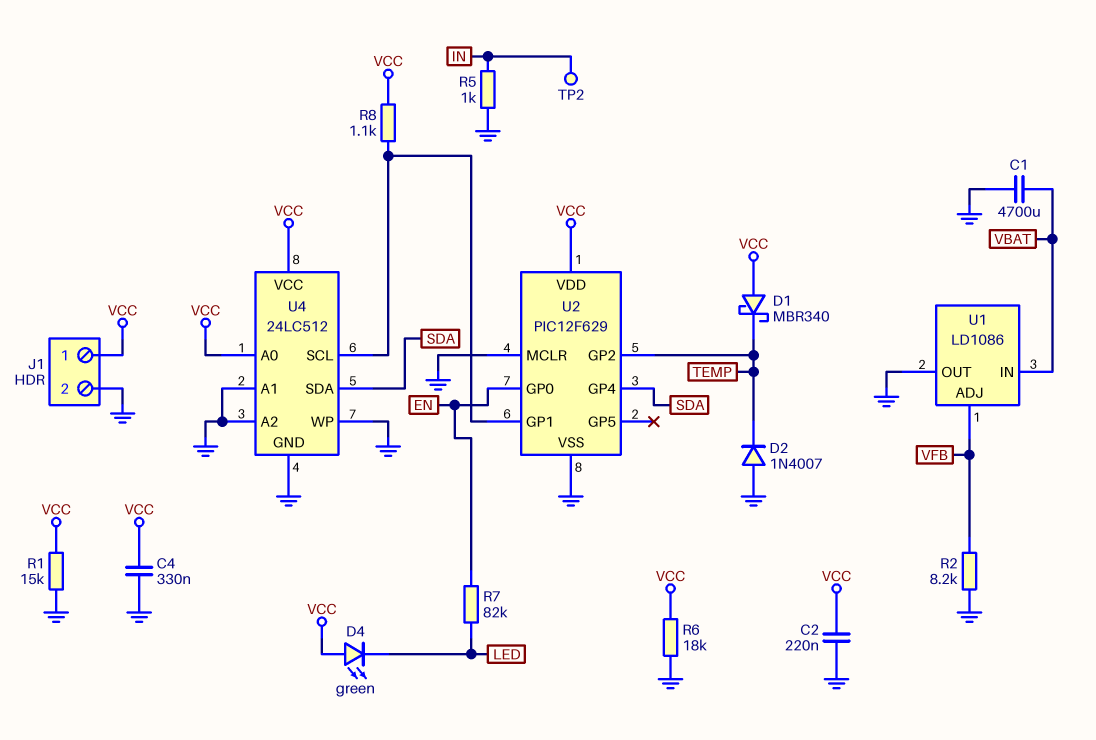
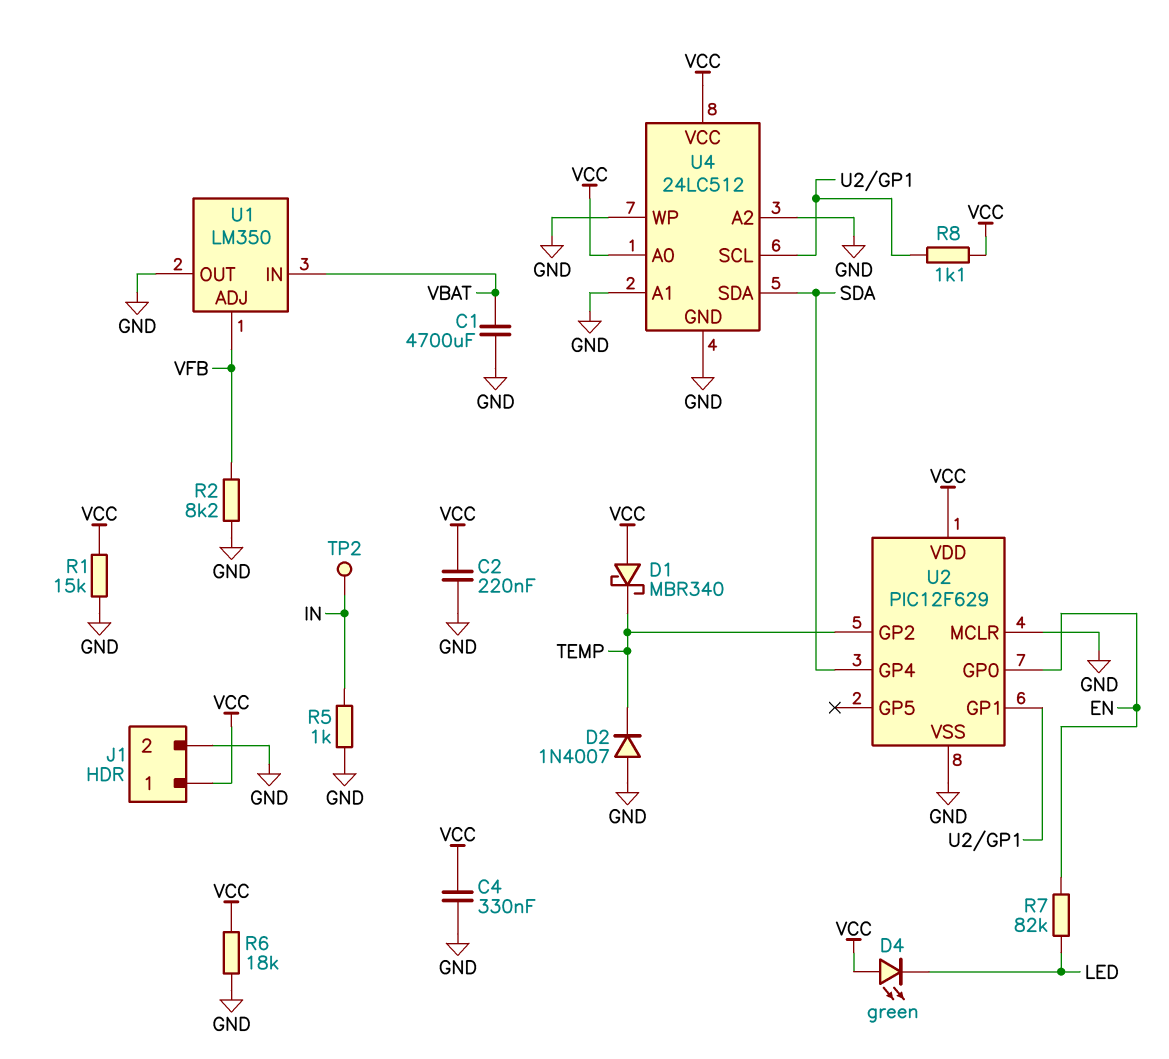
U1: LD1086 -> LM350

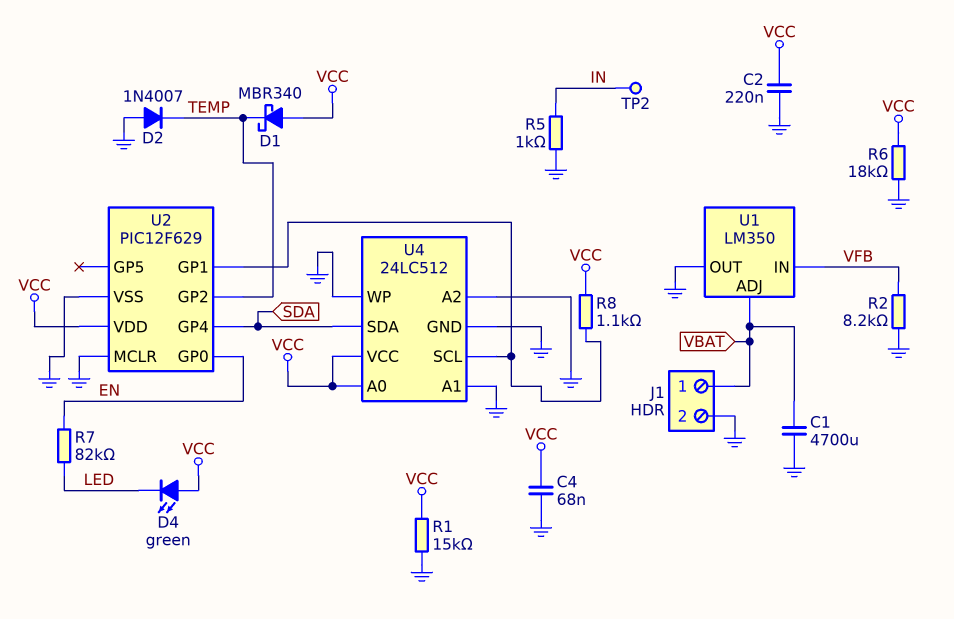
C4: 330nF (GND, VCC) -> 68nF (GND, VCC)
J1 pin 1: VCC -> VBAT
U1 pin ADJ: VFB -> VBAT
U1 pin IN: VBAT -> VFB

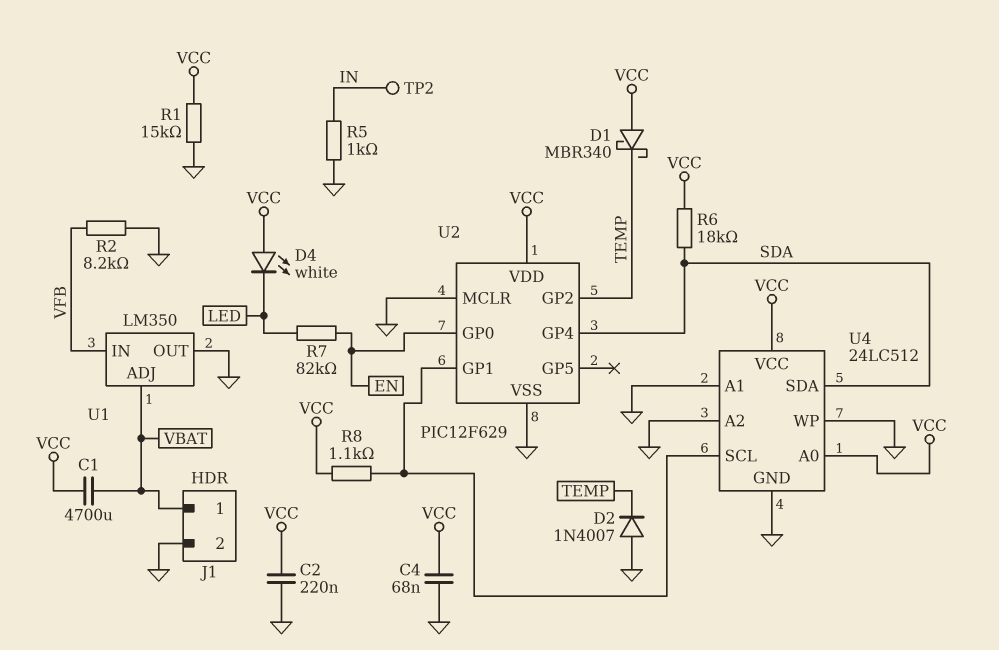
C1: 4700uF (GND, VBAT) -> 4700uF (VBAT, VCC)
D4: LED green (A VCC, K LED) -> LED white (A VCC, K LED)
R6: 18k (GND, VCC) -> 18k (SDA, VCC)

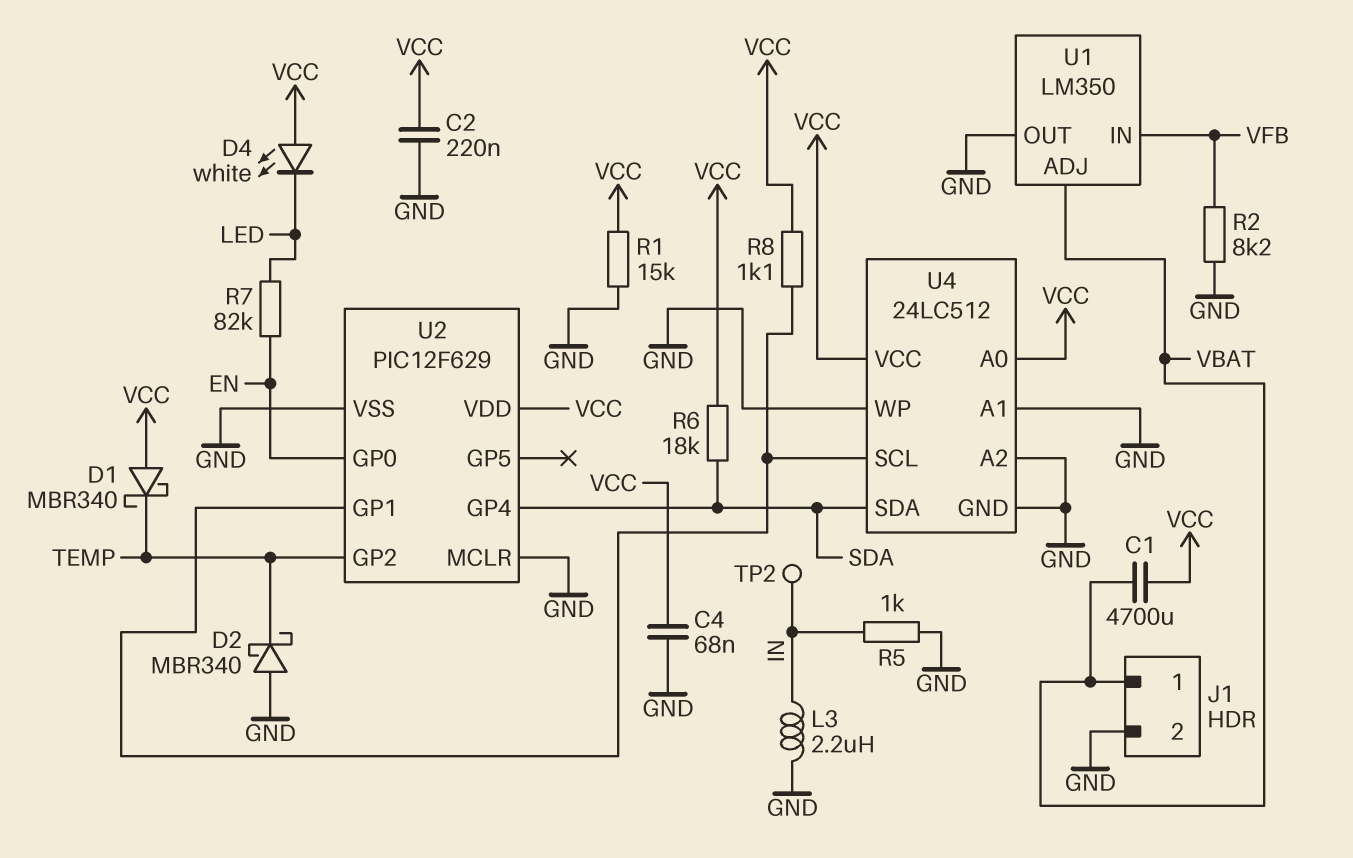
D2: diode 1N4007 (A GND, K TEMP) -> schottky MBR340 (A GND, K TEMP)
L3: none -> 2.2uH (GND, IN)

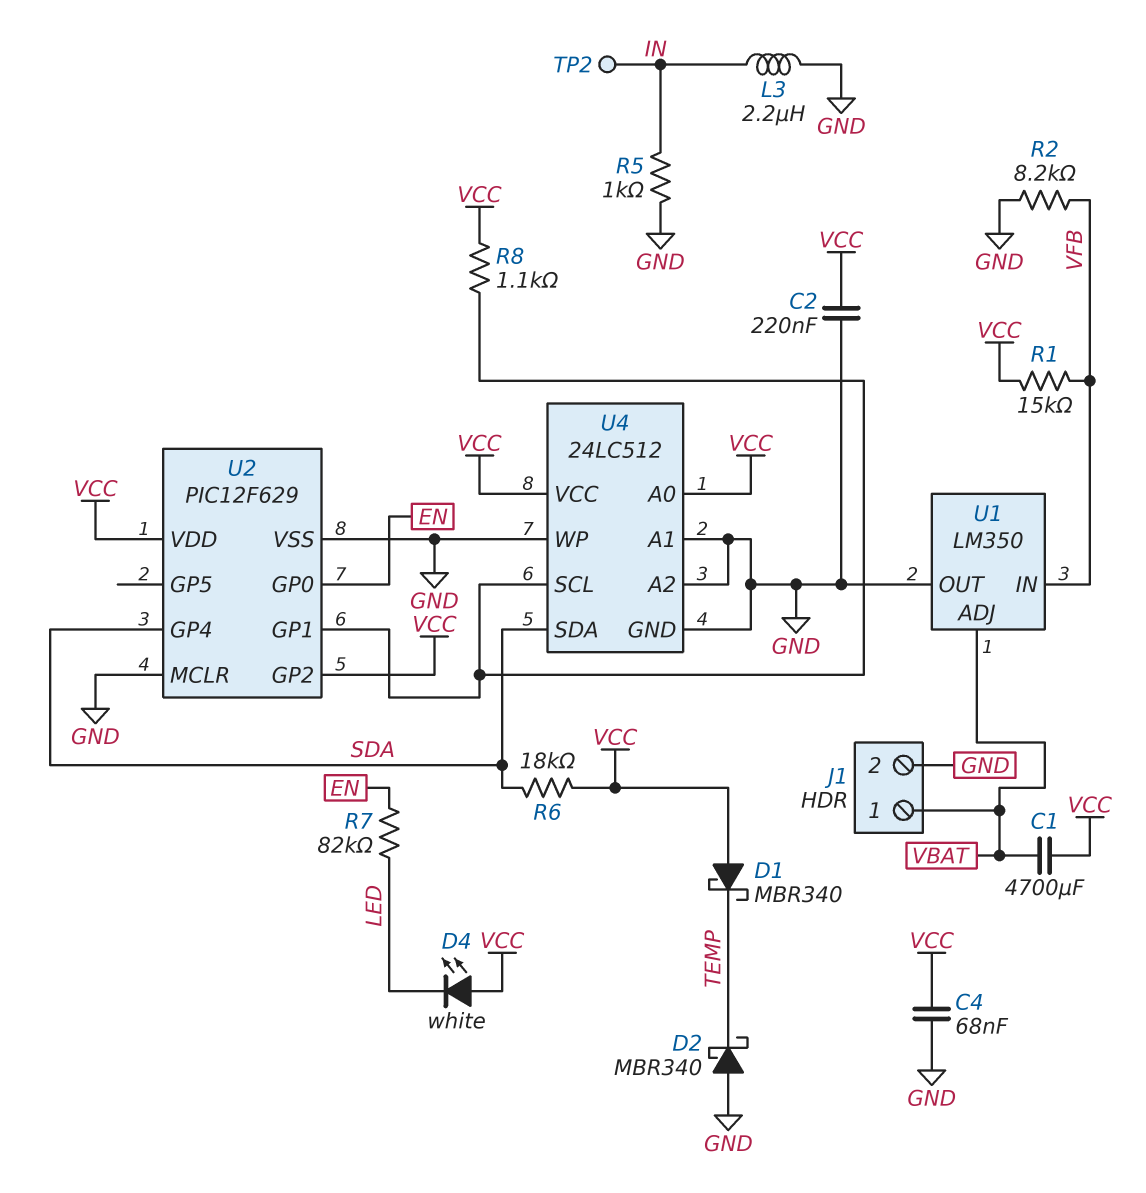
R1: 15k (GND, VCC) -> 15k (VCC, VFB)
U2 pin GP2: TEMP -> VCC

